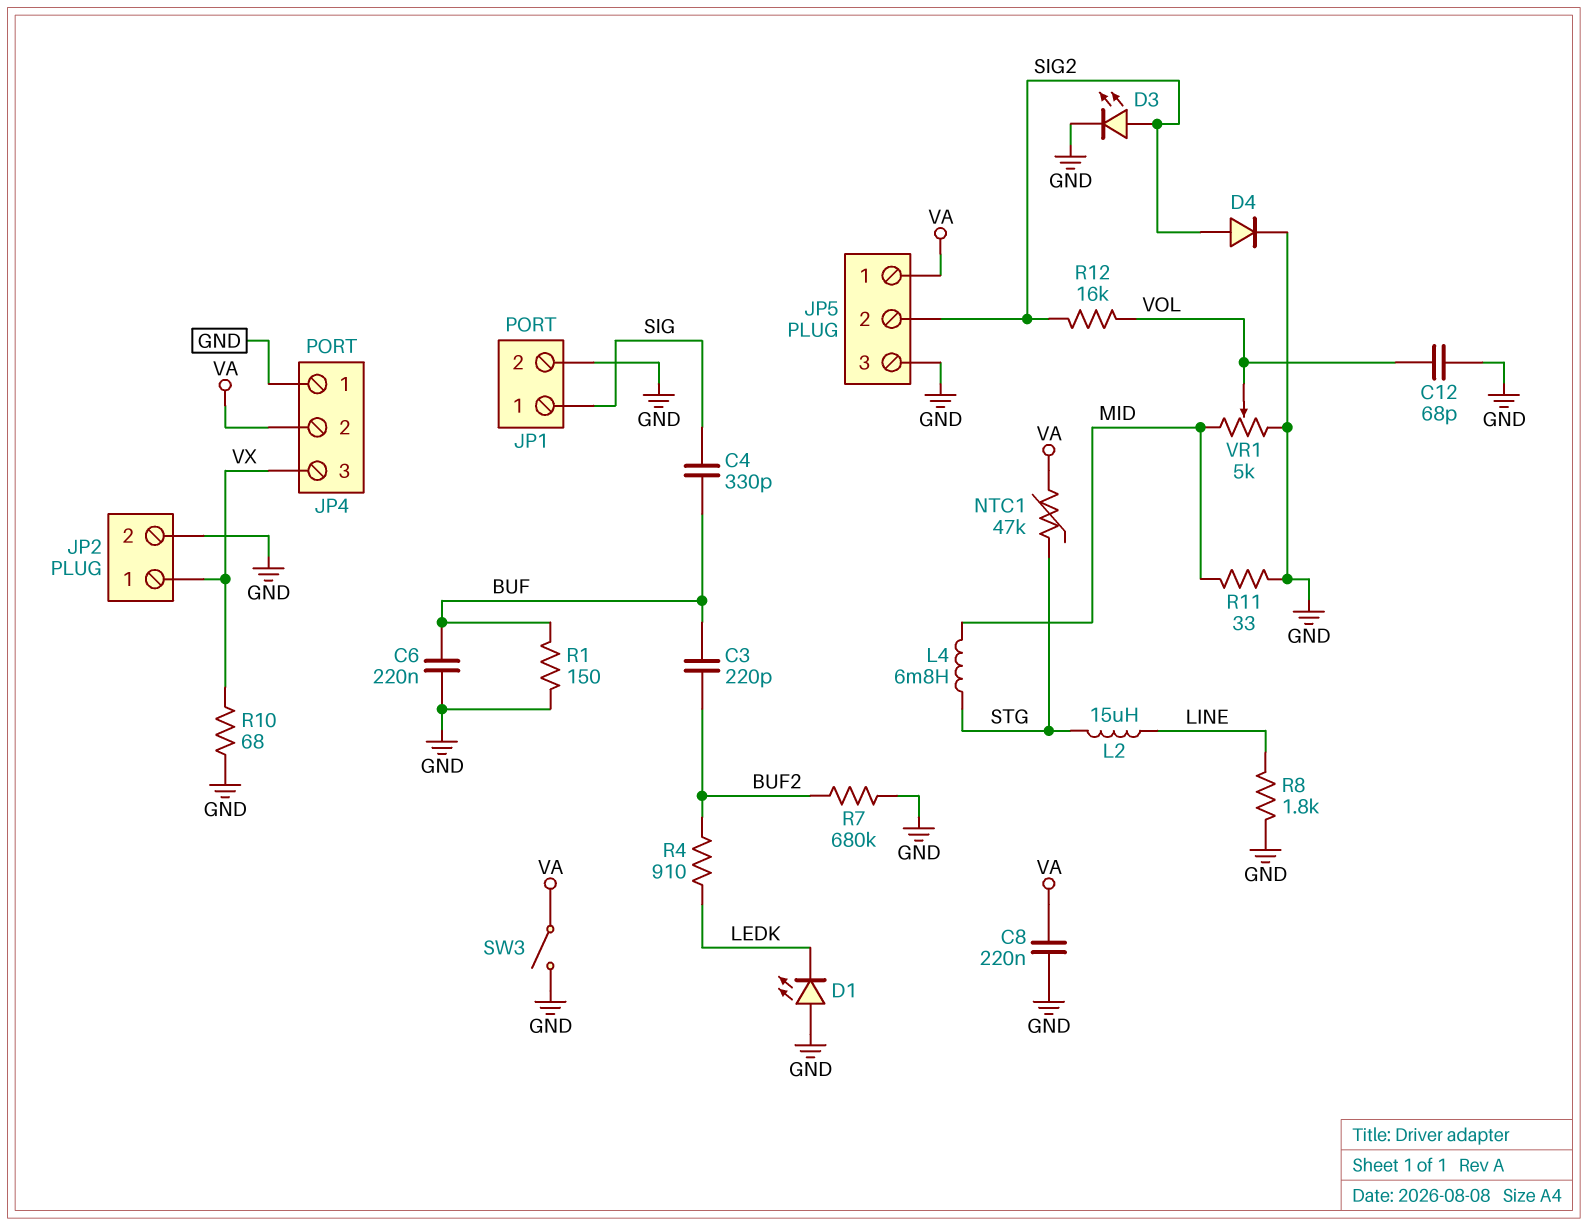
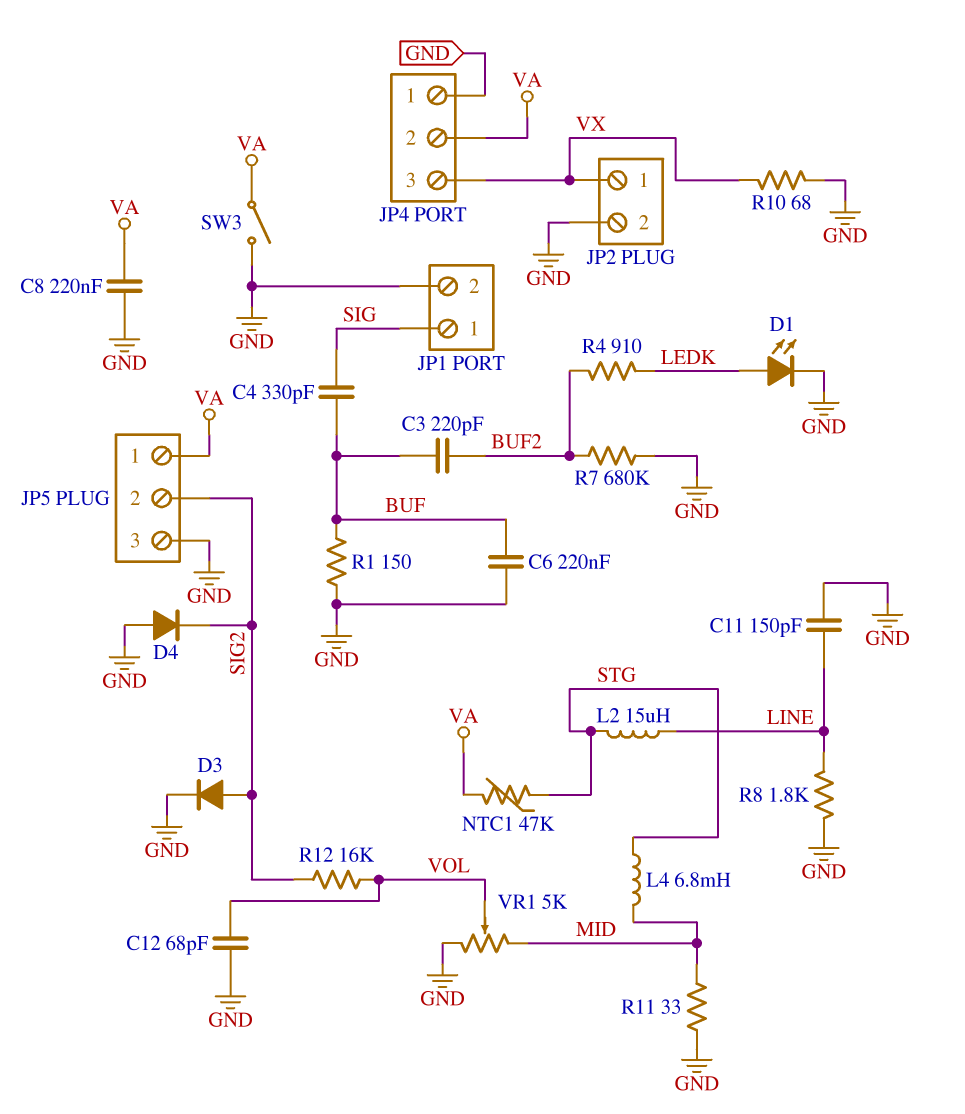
C11: none -> 150pF (GND, LINE)
D1: LED (A GND, K LEDK) -> LED (A LEDK, K GND)
D3: LED (A SIG2, K GND) -> diode (A SIG2, K GND)
D4: diode (A SIG2, K GND) -> diode (A GND, K SIG2)

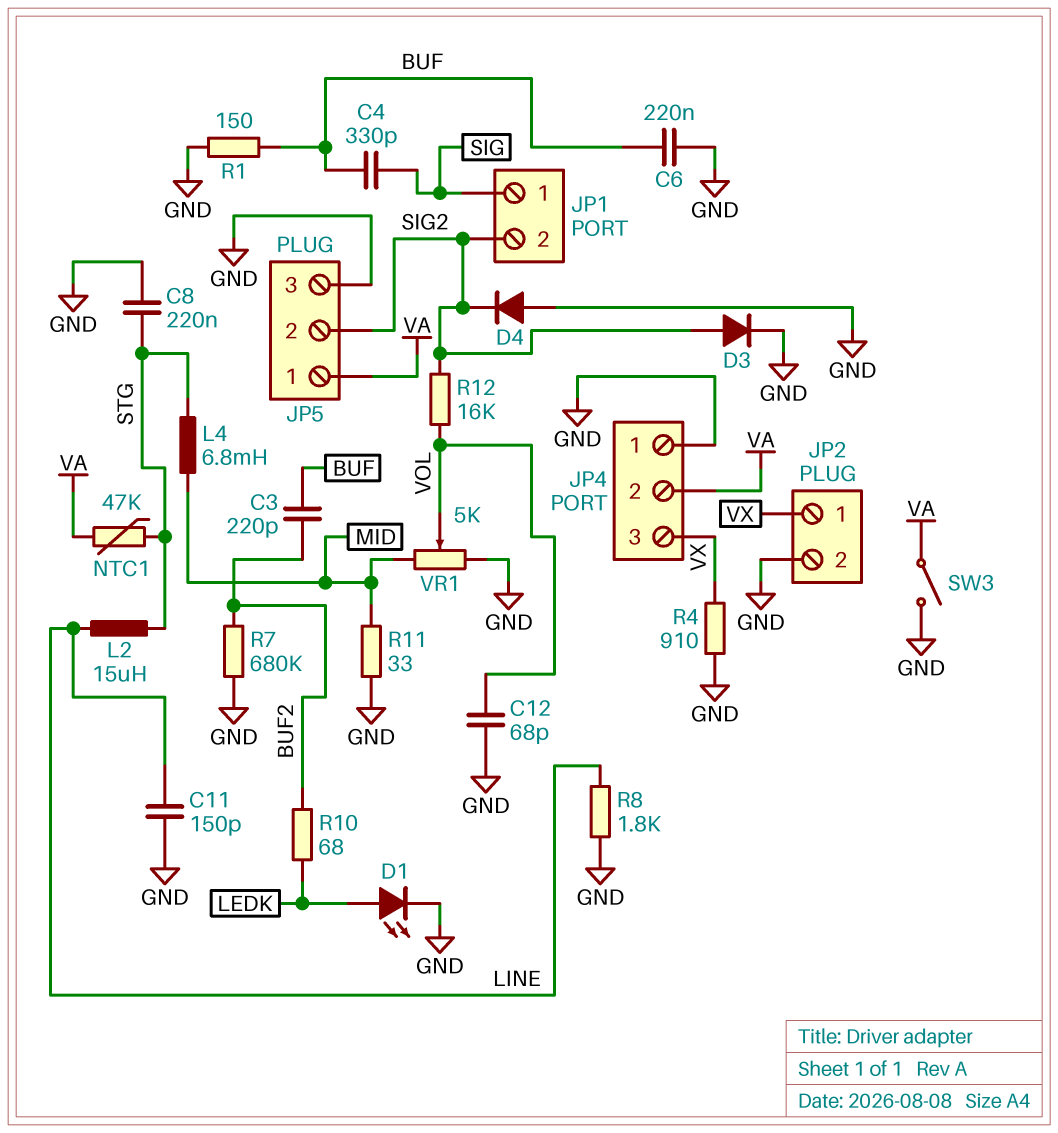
C8: 220nF (GND, VA) -> 220nF (GND, STG)
JP1 pin 2: GND -> SIG2
R4: 910 (BUF2, LEDK) -> 910 (GND, VX)
R10: 68 (GND, VX) -> 68 (BUF2, LEDK)

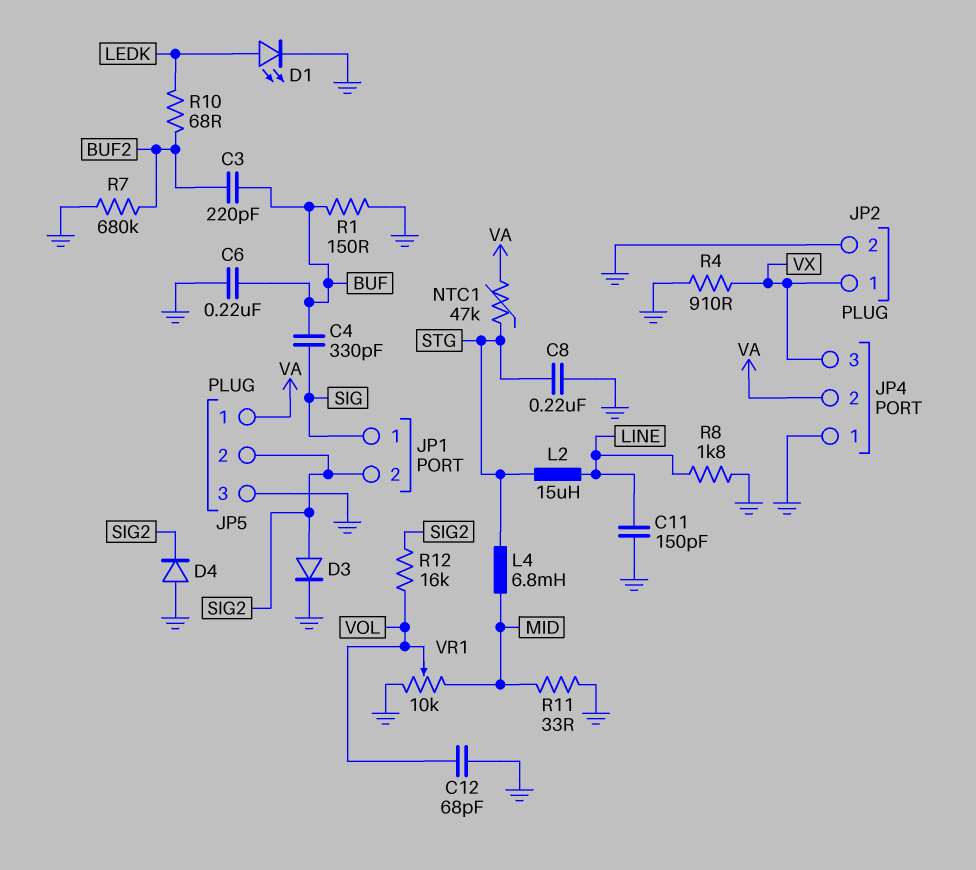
SW3: switch (GND, VA) -> none
VR1: 5k (GND, MID, wiper VOL) -> 10k (GND, MID, wiper VOL)

